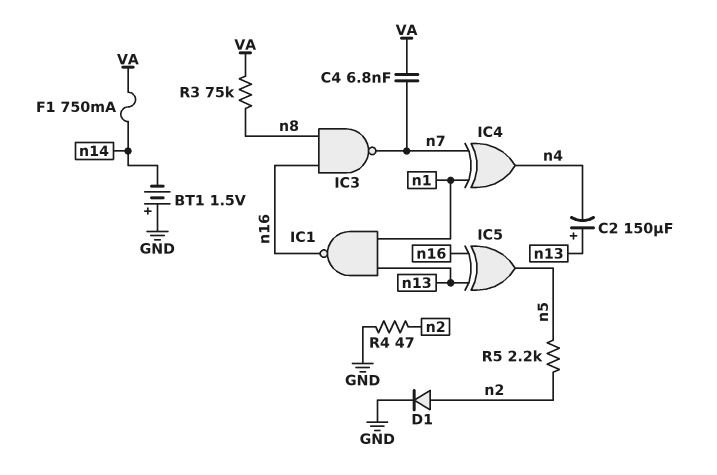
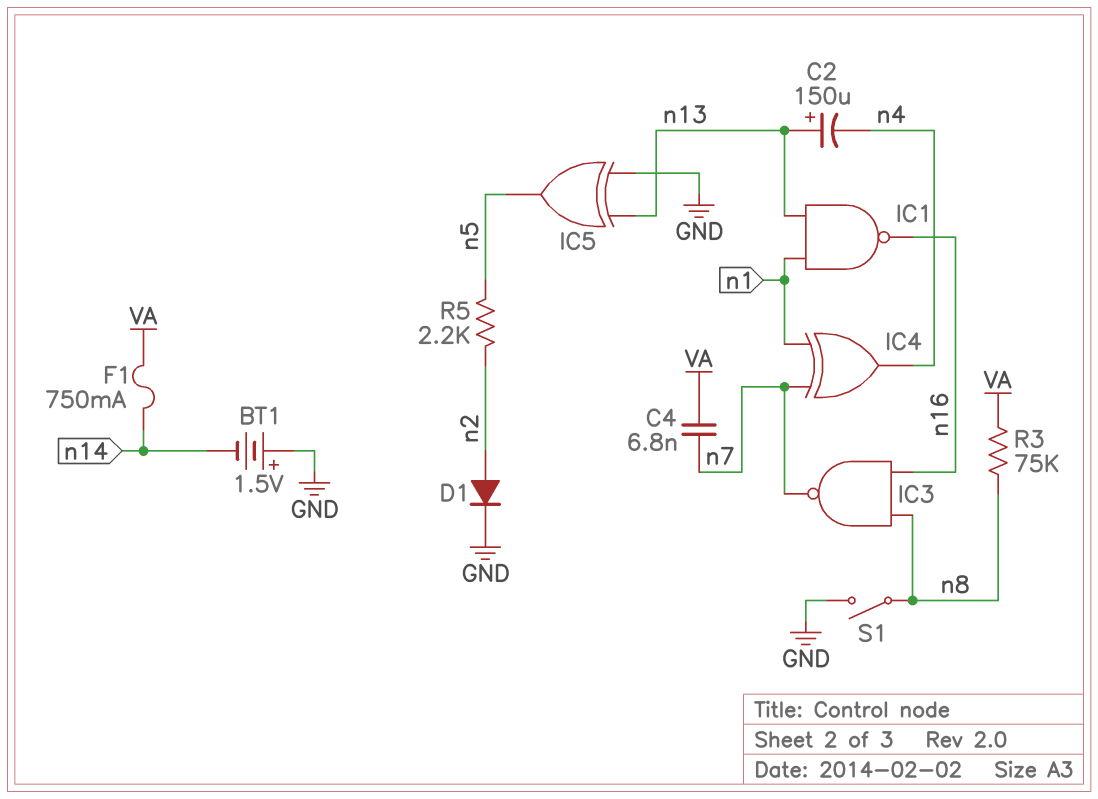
IC5: XOR (in n13, in n16, out n5) -> XOR (in GND, in n13, out n5)
R4: 47 (GND, n2) -> none
S1: none -> switch (GND, n8)

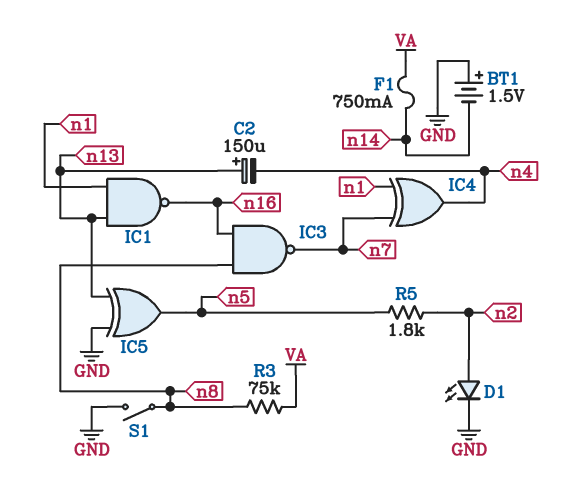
C4: 6.8nF (VA, n7) -> none
D1: diode (A n2, K GND) -> LED (A n2, K GND)
R5: 2.2k (n2, n5) -> 1.8k (n2, n5)

